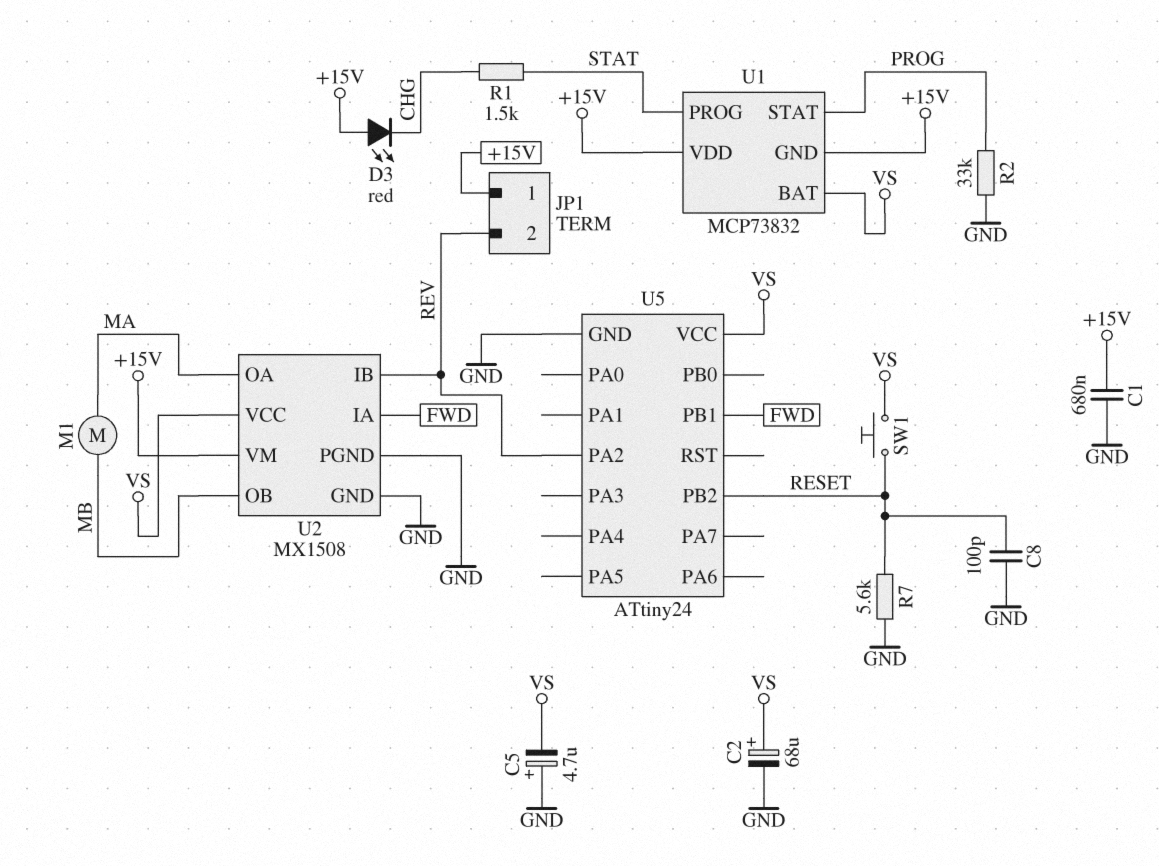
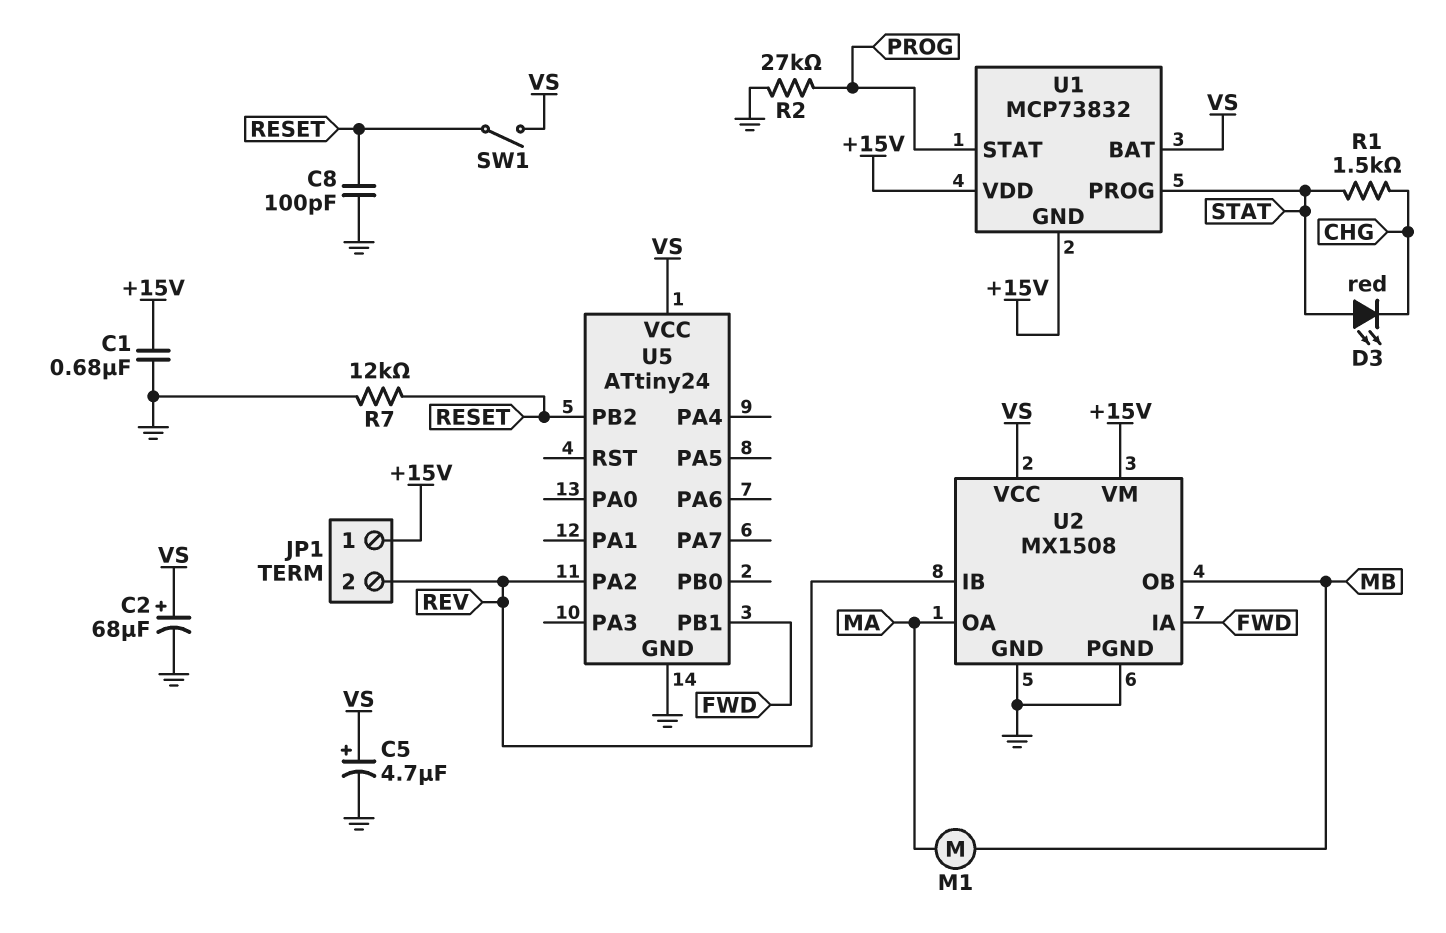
C5: 4.7uF (plus GND, minus VS) -> 4.7uF (plus VS, minus GND)
D3: LED red (A +15V, K CHG) -> LED red (A STAT, K CHG)
R2: 33k (GND, PROG) -> 27k (GND, PROG)
R7: 5.6k (GND, RESET) -> 12k (GND, RESET)
SW1: button (RESET, VS) -> switch (RESET, VS)

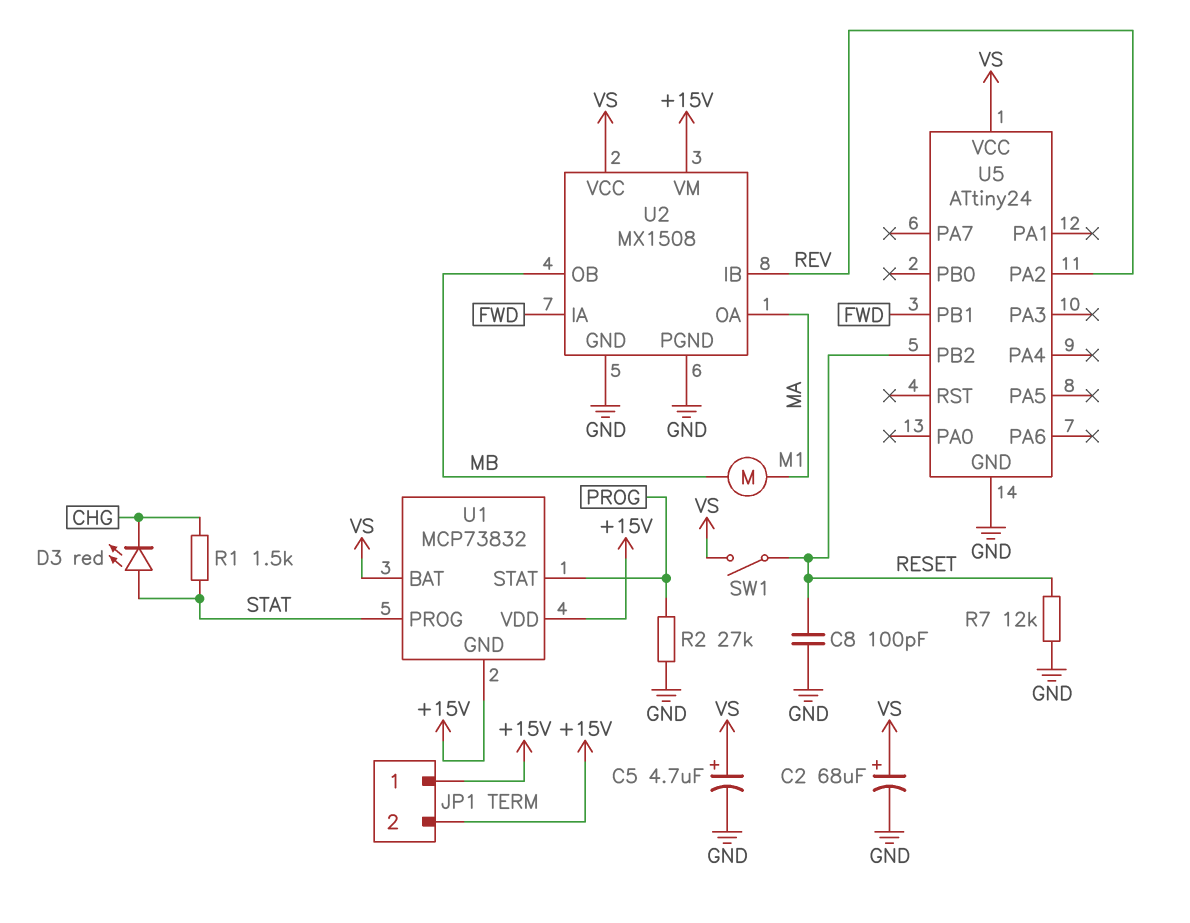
C1: 680nF (+15V, GND) -> none
JP1 pin 2: REV -> +15V

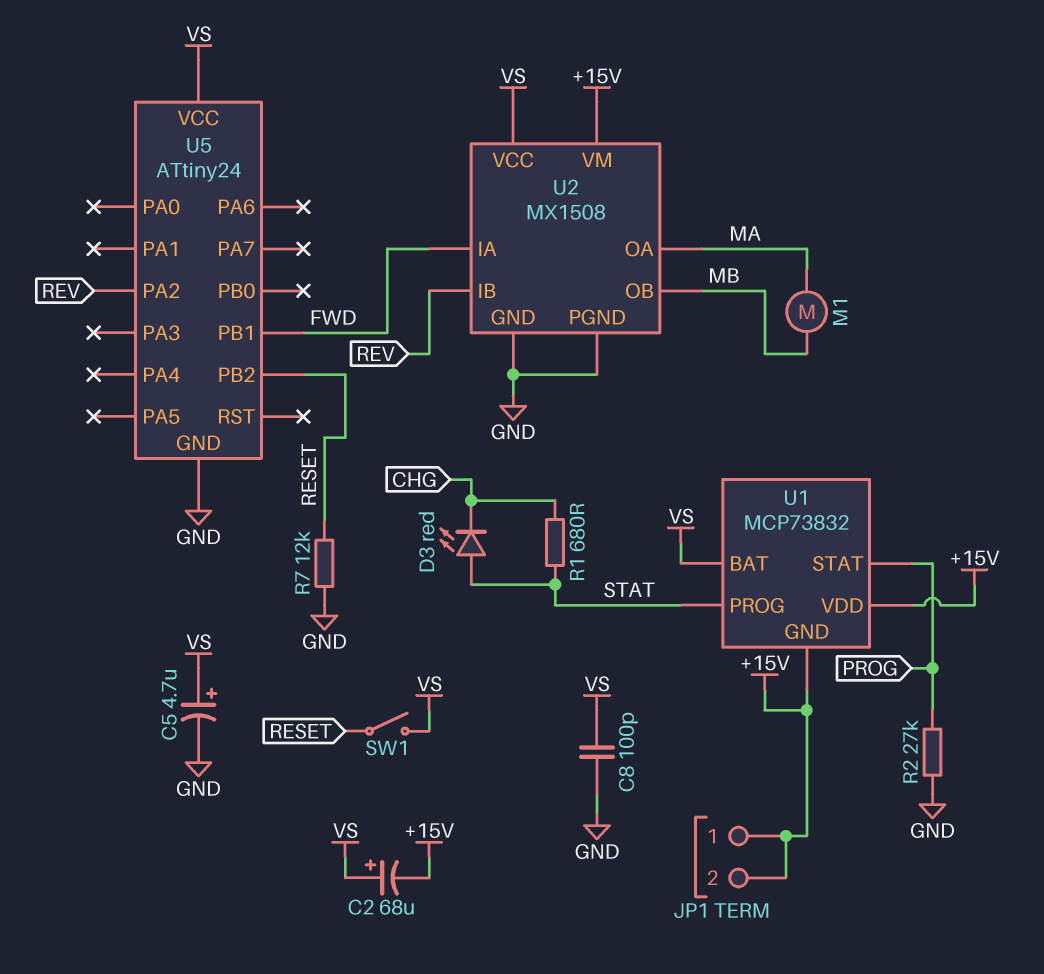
C2: 68uF (plus VS, minus GND) -> 68uF (plus VS, minus +15V)
C8: 100pF (GND, RESET) -> 100pF (GND, VS)
R1: 1.5k (CHG, STAT) -> 680 (CHG, STAT)

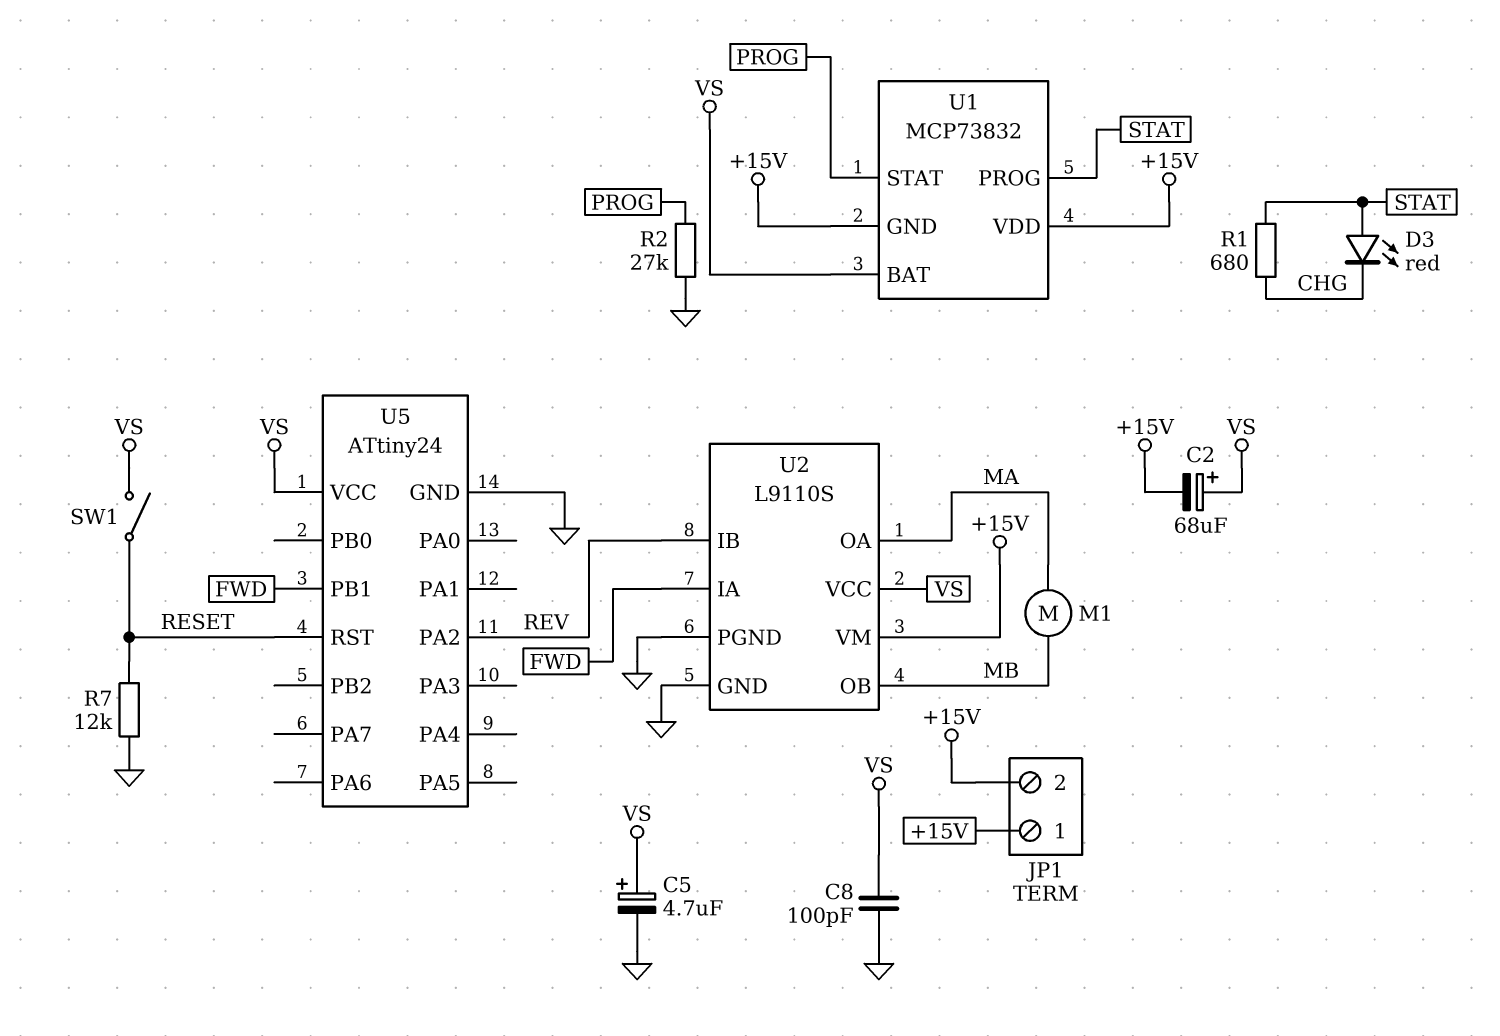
U2: MX1508 -> L9110S
U5 pin PB2: RESET -> none
U5 pin RST: none -> RESET

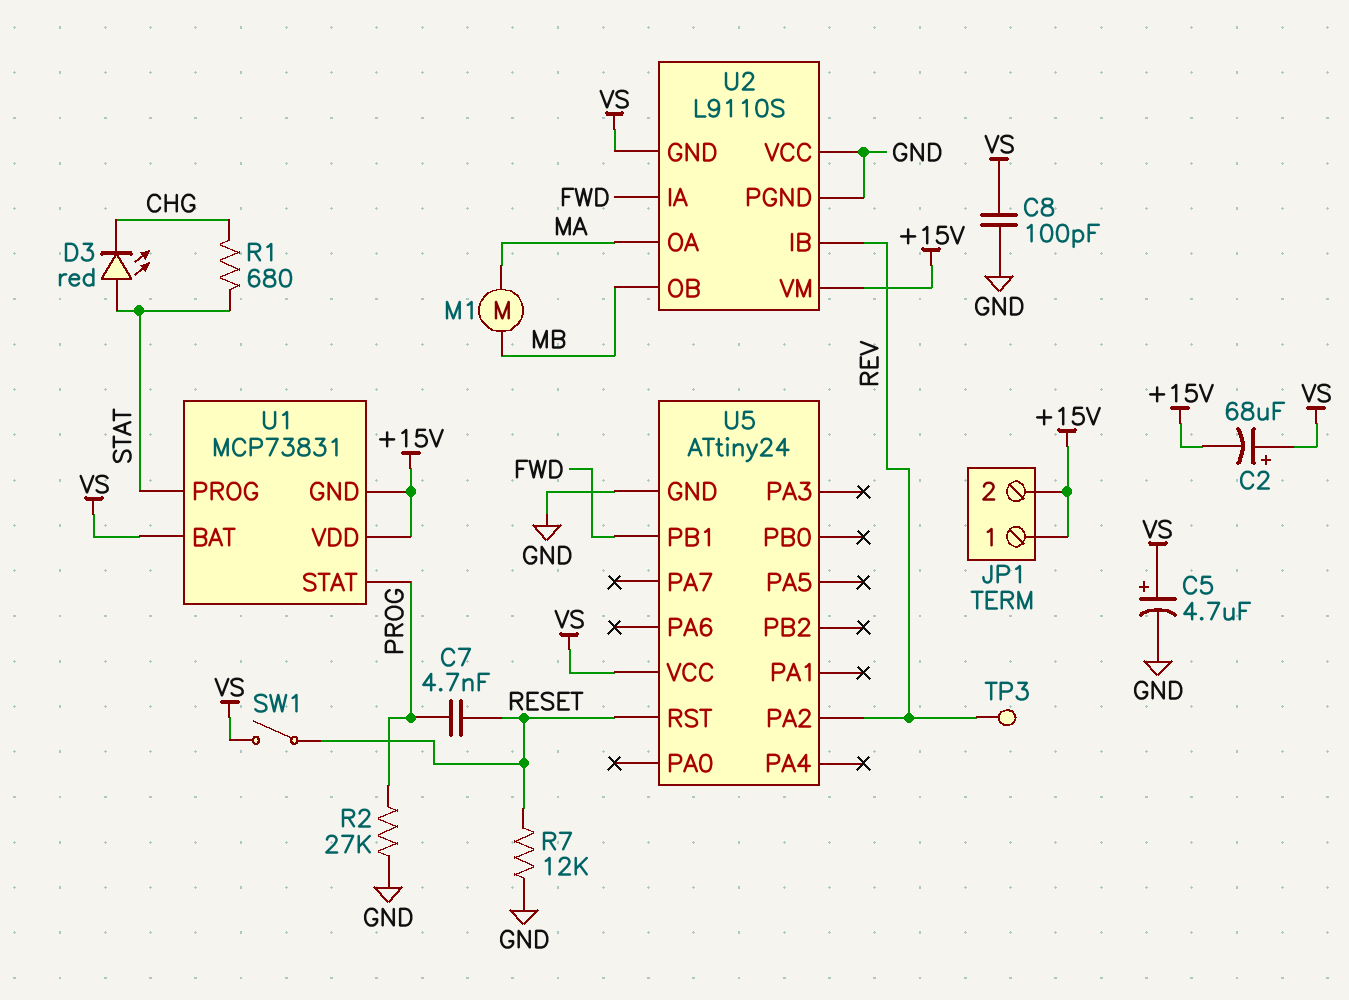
C7: none -> 4.7nF (PROG, RESET)
TP3: none -> test point (REV)
U1: MCP73832 -> MCP73831
U2 pin GND: GND -> VS
U2 pin VCC: VS -> GND

